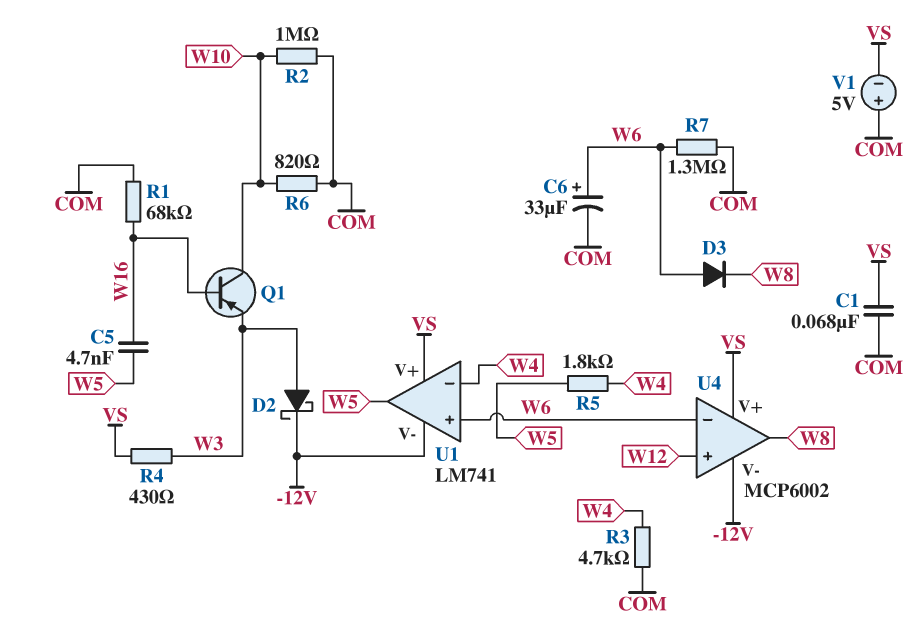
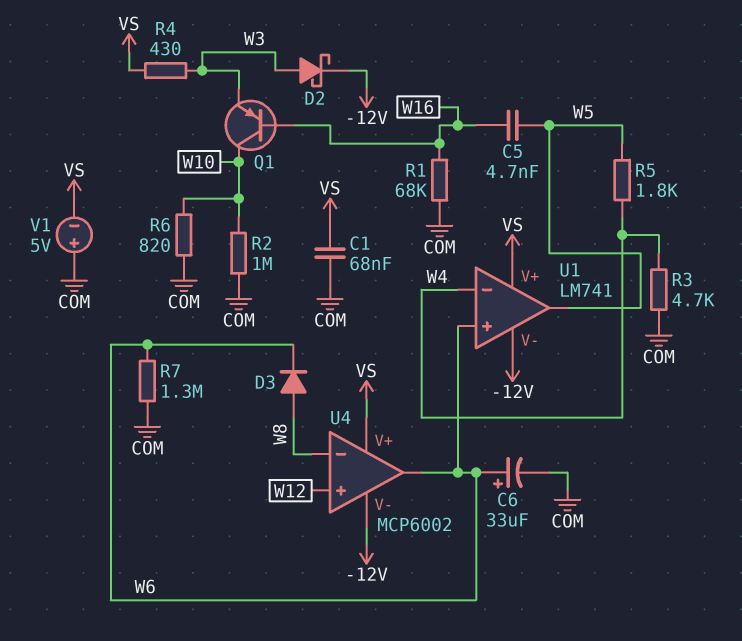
D3: diode (A W6, K W8) -> diode (A W8, K W6)
U4 pin in-: W6 -> W8
U4 pin out: W8 -> W6

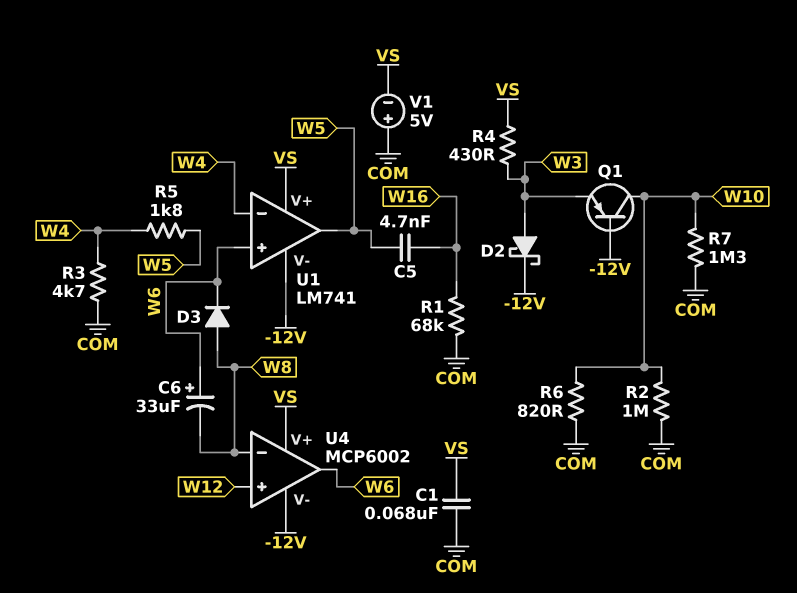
C6: 33uF (plus W6, minus COM) -> 33uF (plus W6, minus W8)
Q1: PNP (B W16, C W10, E W3) -> PNP (B -12V, C W10, E W3)
R7: 1.3M (COM, W6) -> 1.3M (COM, W10)

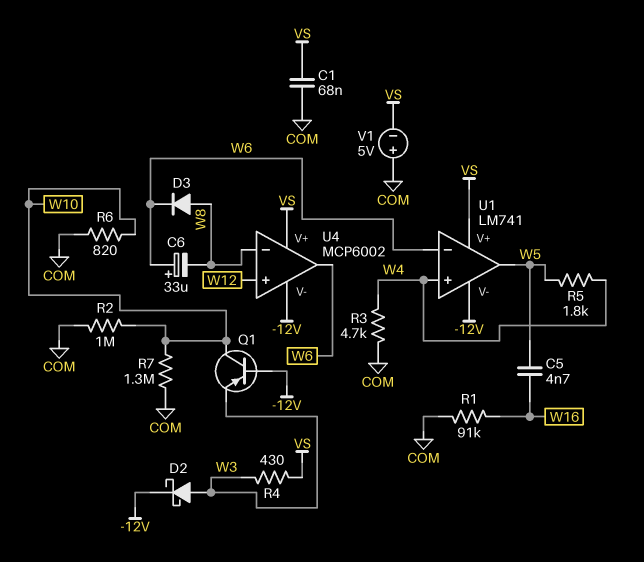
R1: 68k (COM, W16) -> 91k (COM, W16)
U1 pin in+: W6 -> W4
U1 pin in-: W4 -> W6

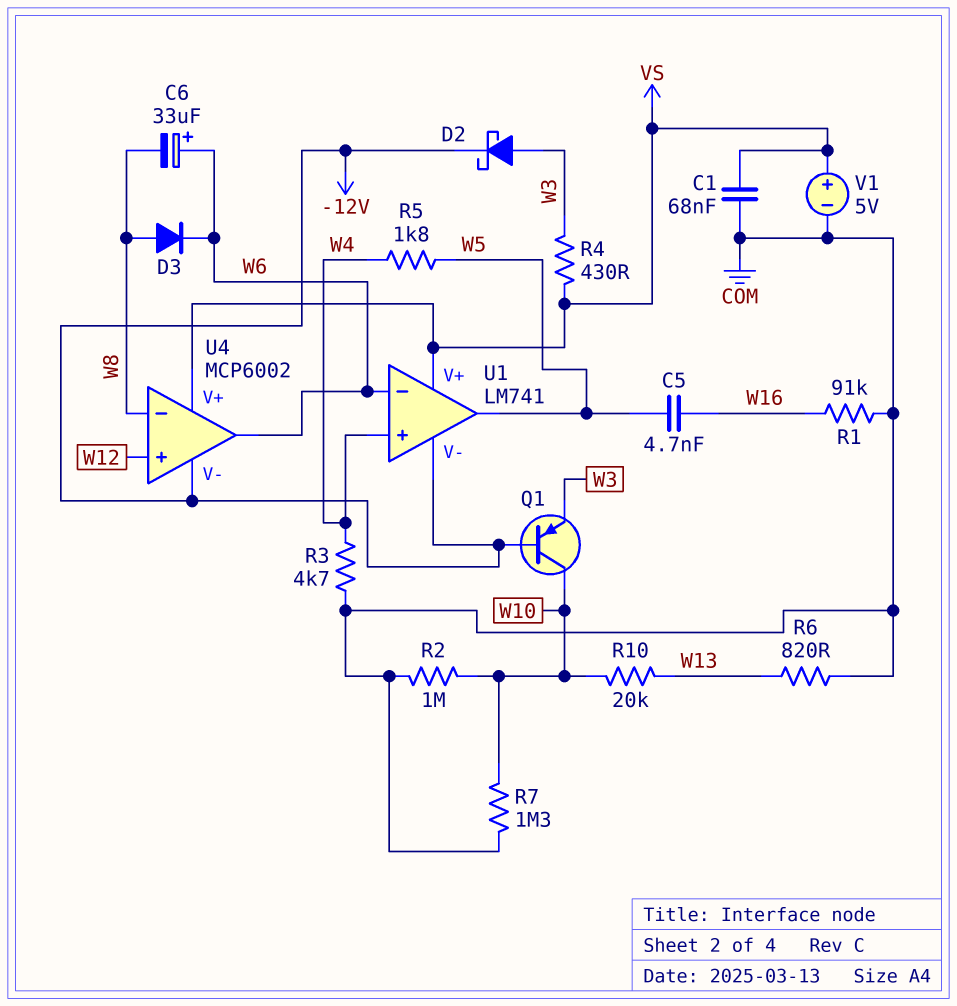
R6: 820 (COM, W10) -> 820 (COM, W13)
R10: none -> 20k (W10, W13)
V1: 5V (plus COM, minus VS) -> 5V (plus VS, minus COM)

